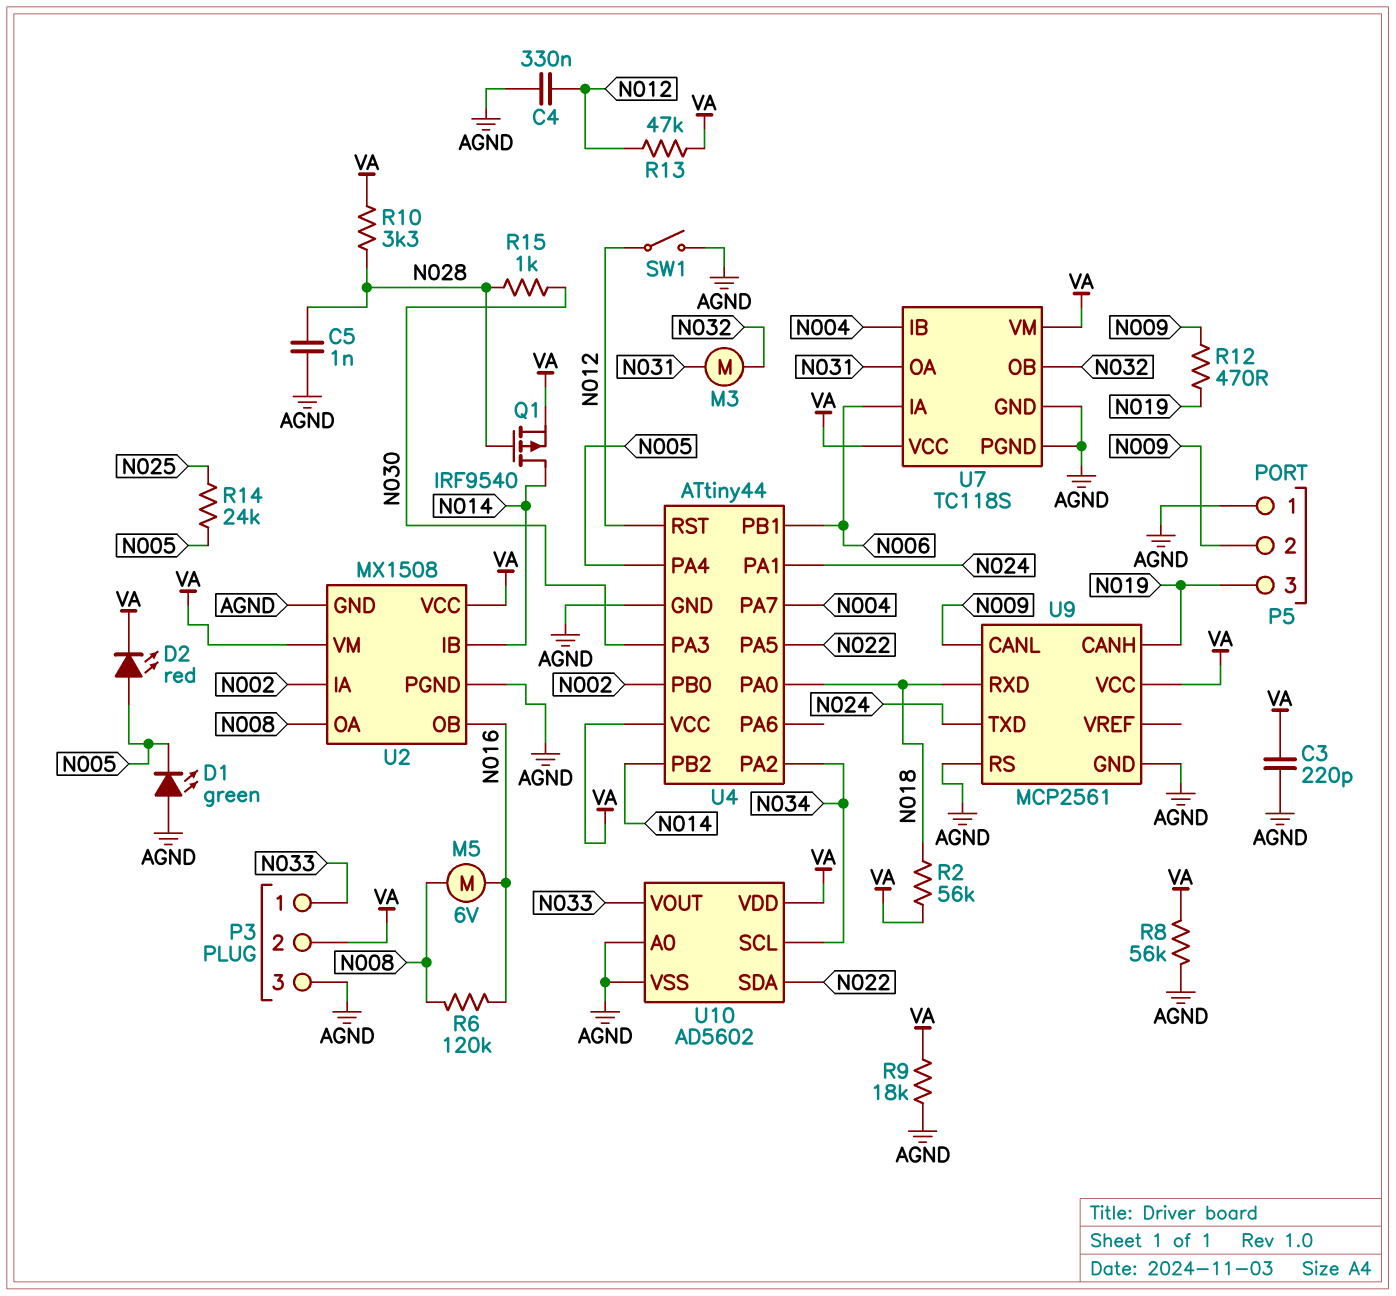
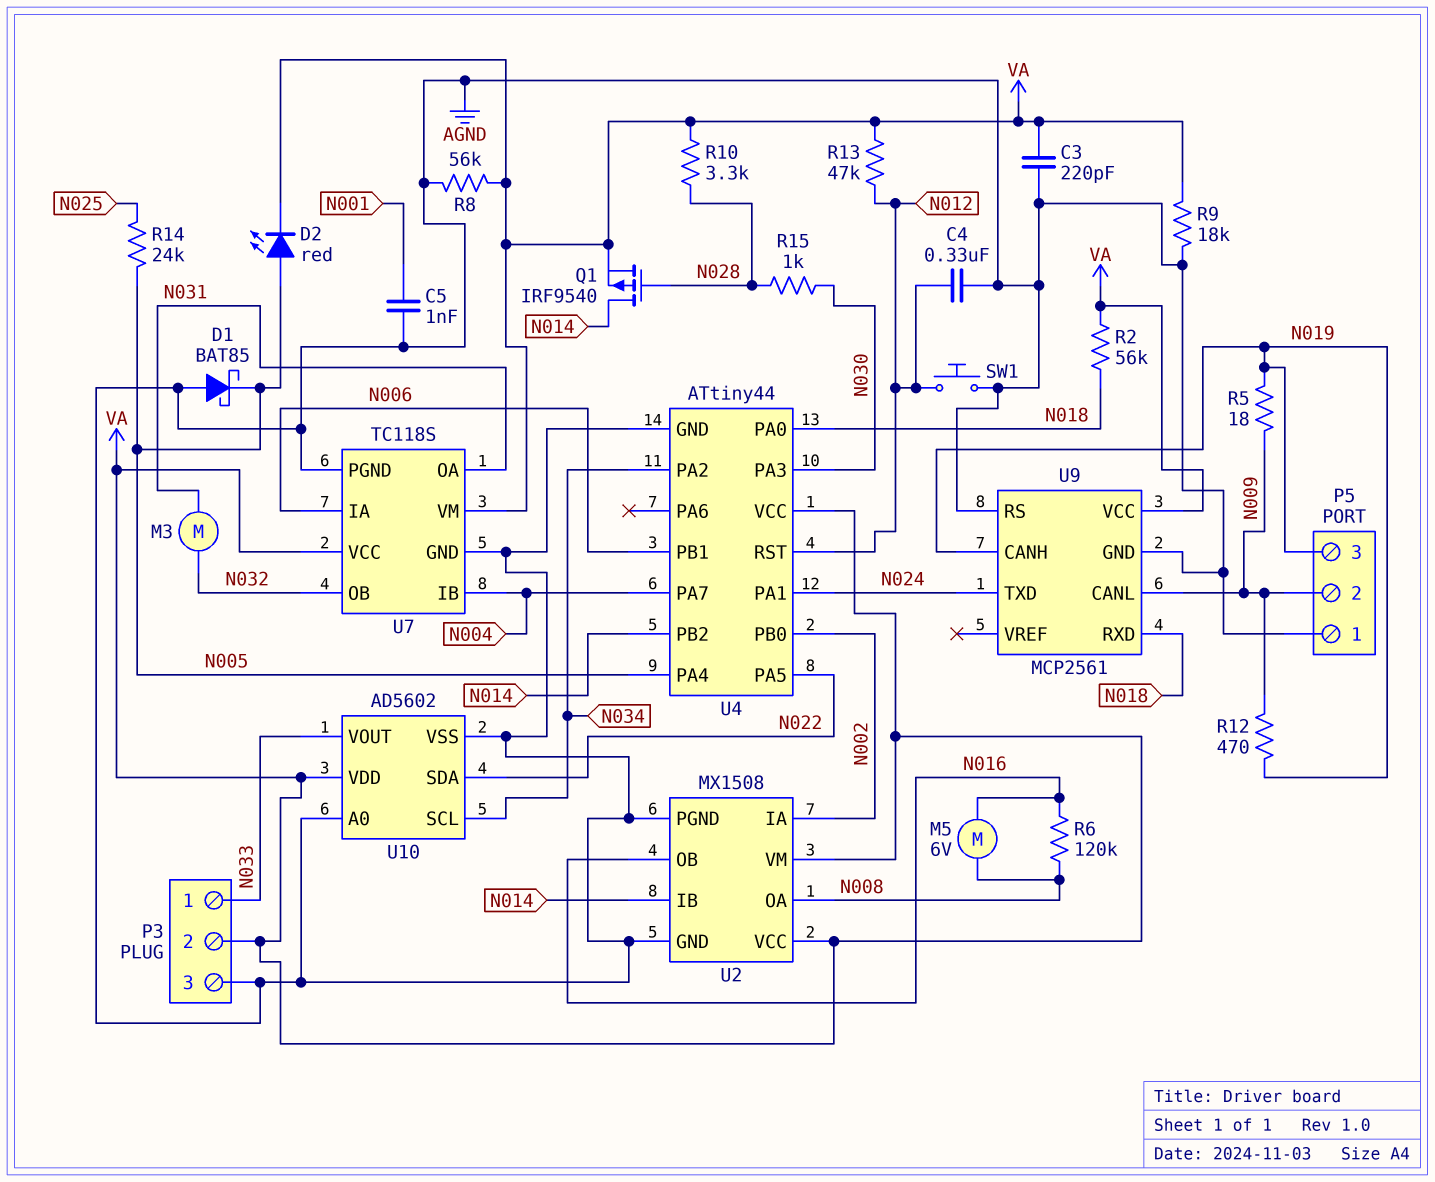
C5: 1nF (AGND, N028) -> 1nF (AGND, N001)
D1: LED green (A AGND, K N005) -> schottky BAT85 (A AGND, K N005)
R5: none -> 18 (N009, N019)
SW1: switch (AGND, N012) -> button (AGND, N012)

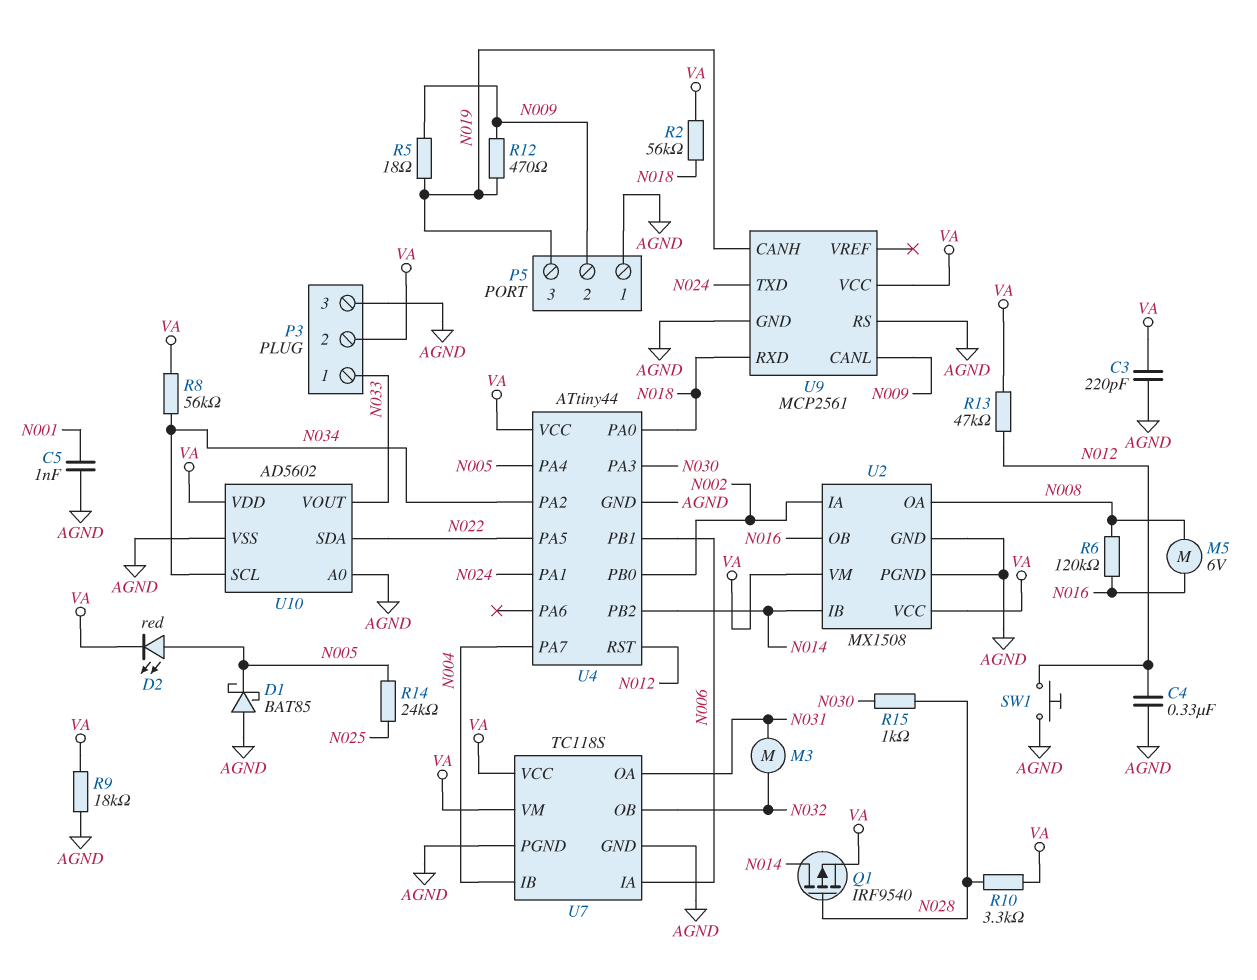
R8: 56k (AGND, VA) -> 56k (N034, VA)

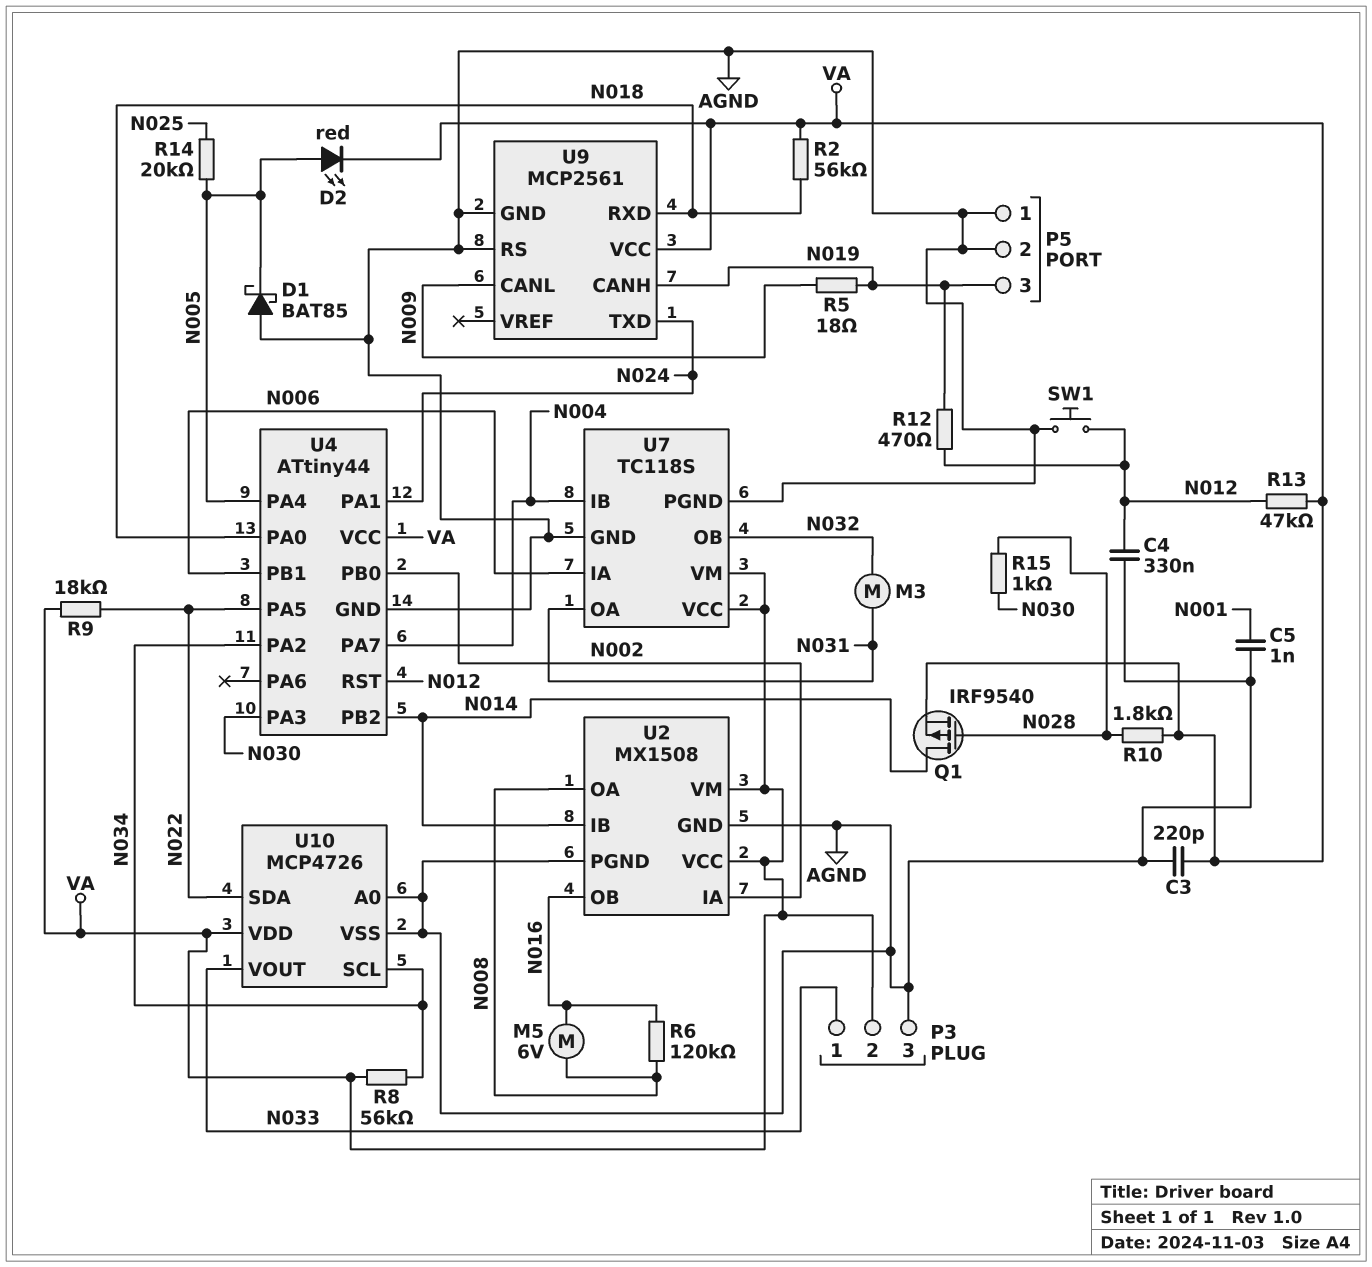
P5 pin 2: N009 -> AGND
R9: 18k (AGND, VA) -> 18k (N022, VA)
R10: 3.3k (N028, VA) -> 1.8k (N028, VA)
R12: 470 (N009, N019) -> 470 (N012, N019)
R14: 24k (N005, N025) -> 20k (N005, N025)
U10: AD5602 -> MCP4726

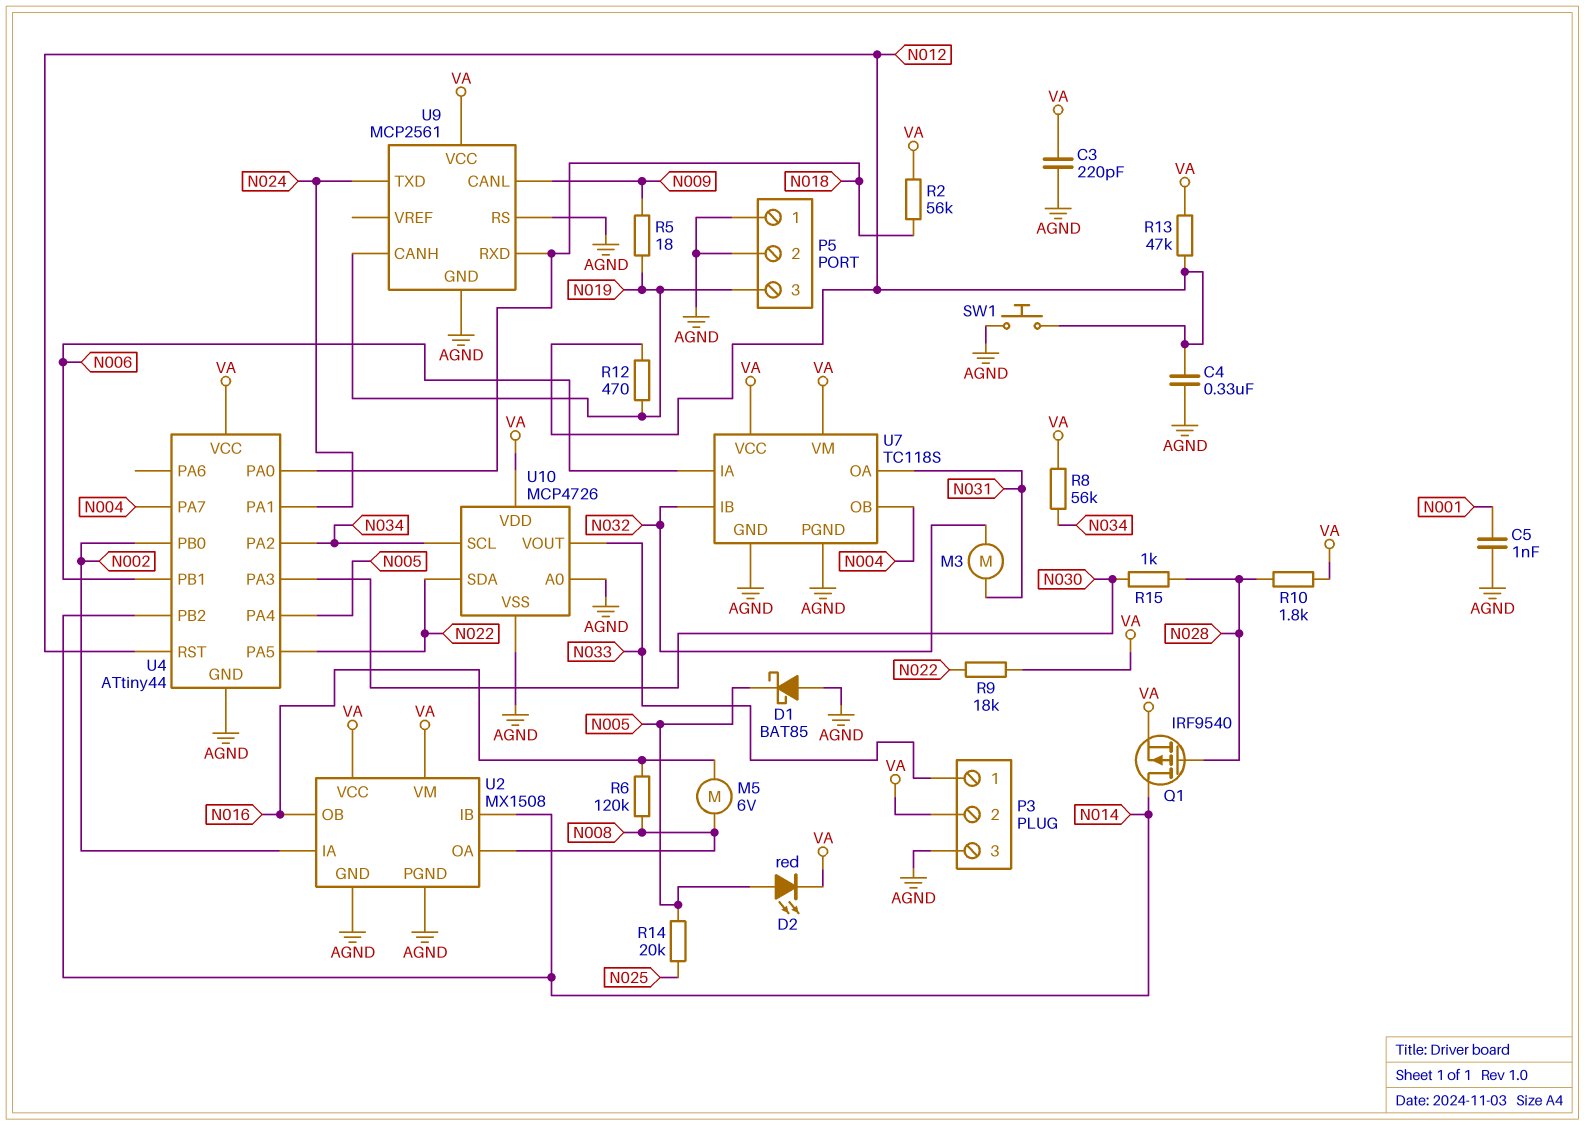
U7 pin IB: N004 -> N032
U7 pin OB: N032 -> N004

